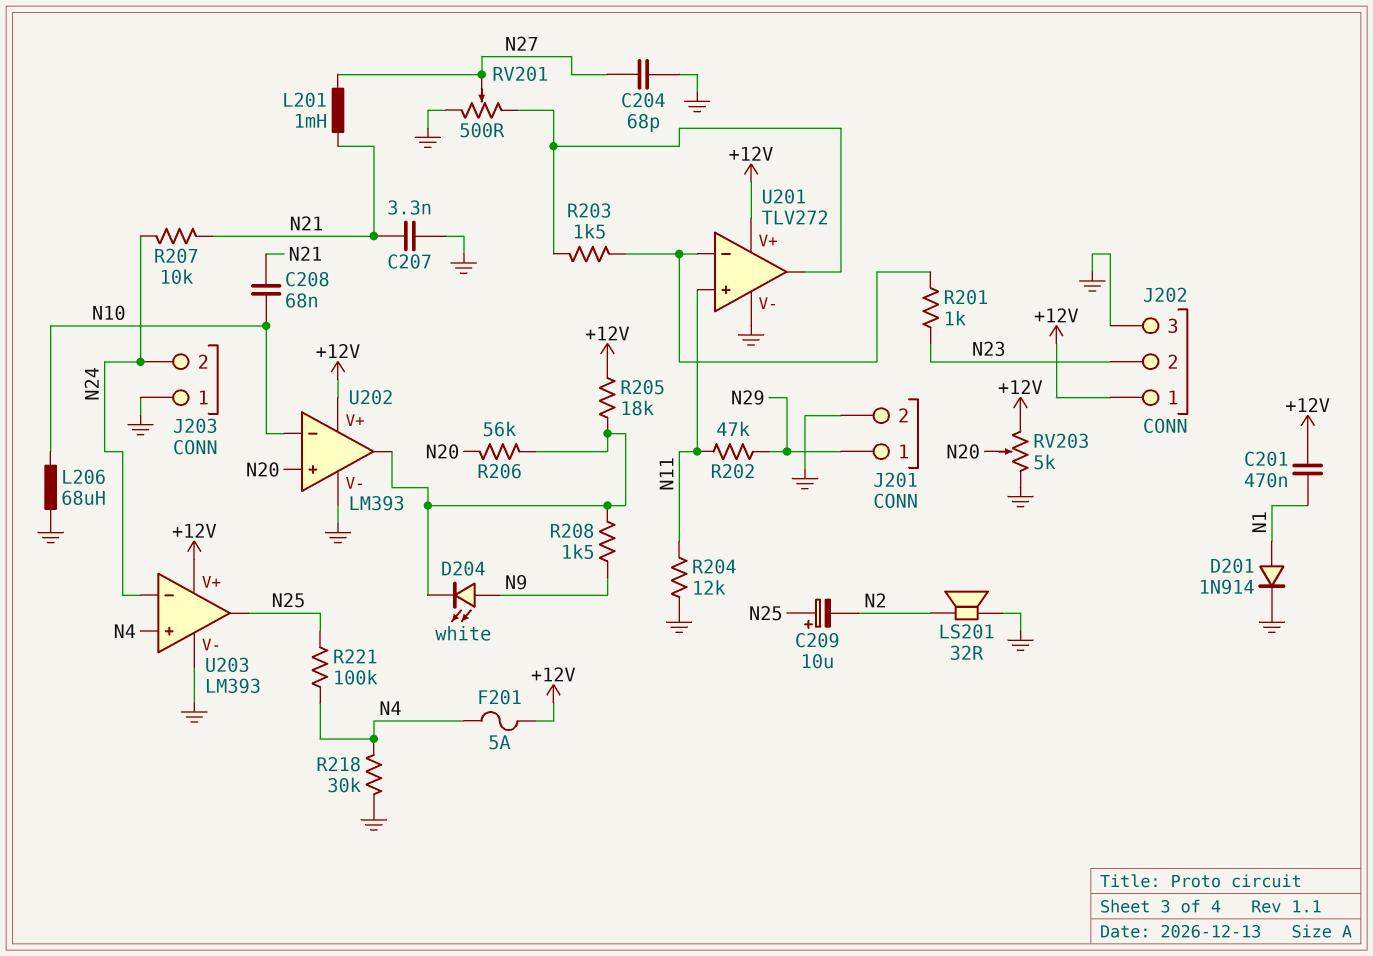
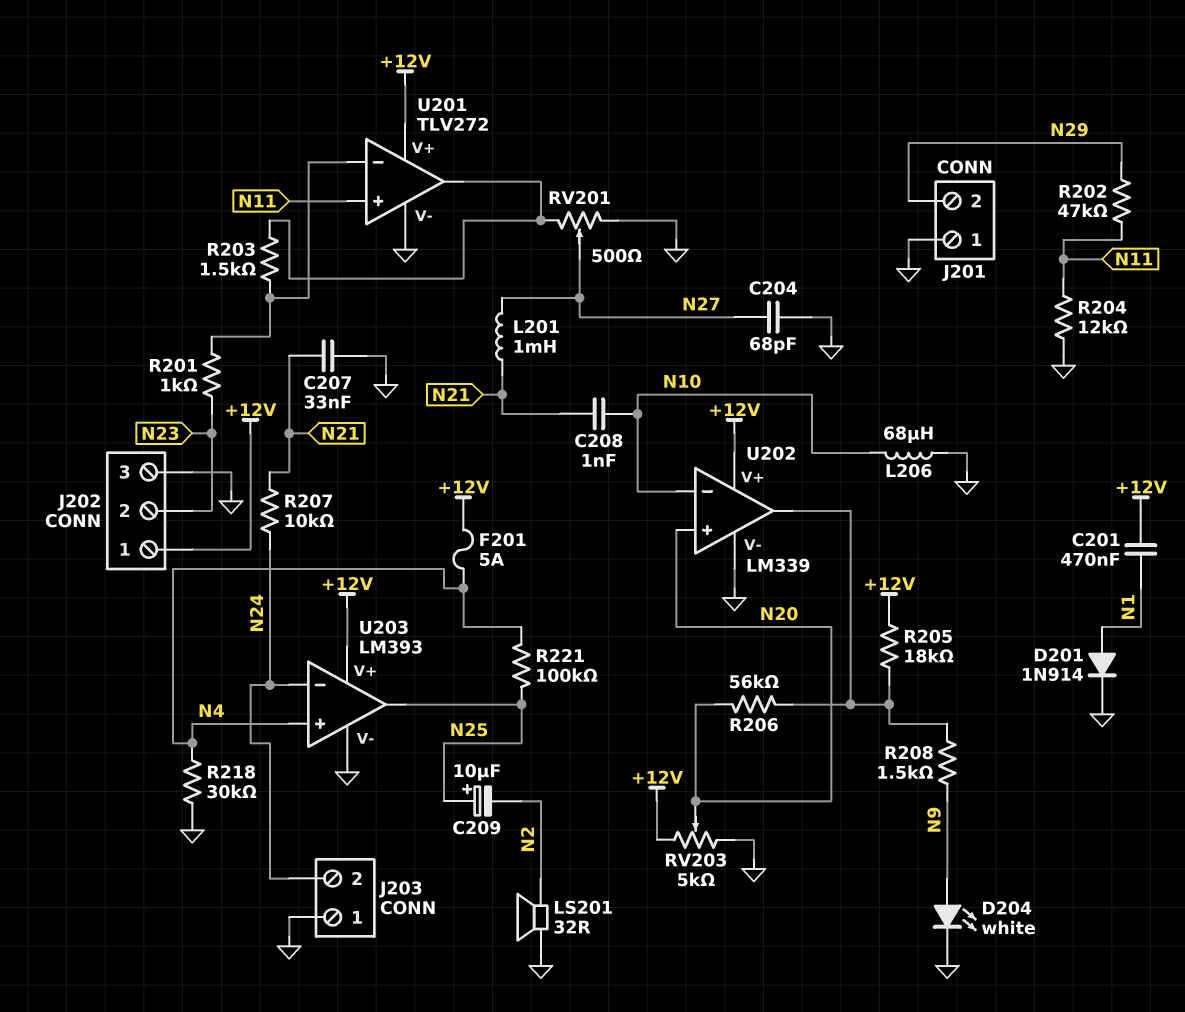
C207: 3.3nF (GND, N21) -> 33nF (GND, N21)
C208: 68nF (N10, N21) -> 1nF (N10, N21)
D204: LED white (A N9, K U202/out) -> LED white (A N9, K GND)
J201 pin 1: N29 -> GND
J201 pin 2: GND -> N29
U202: LM393 -> LM339

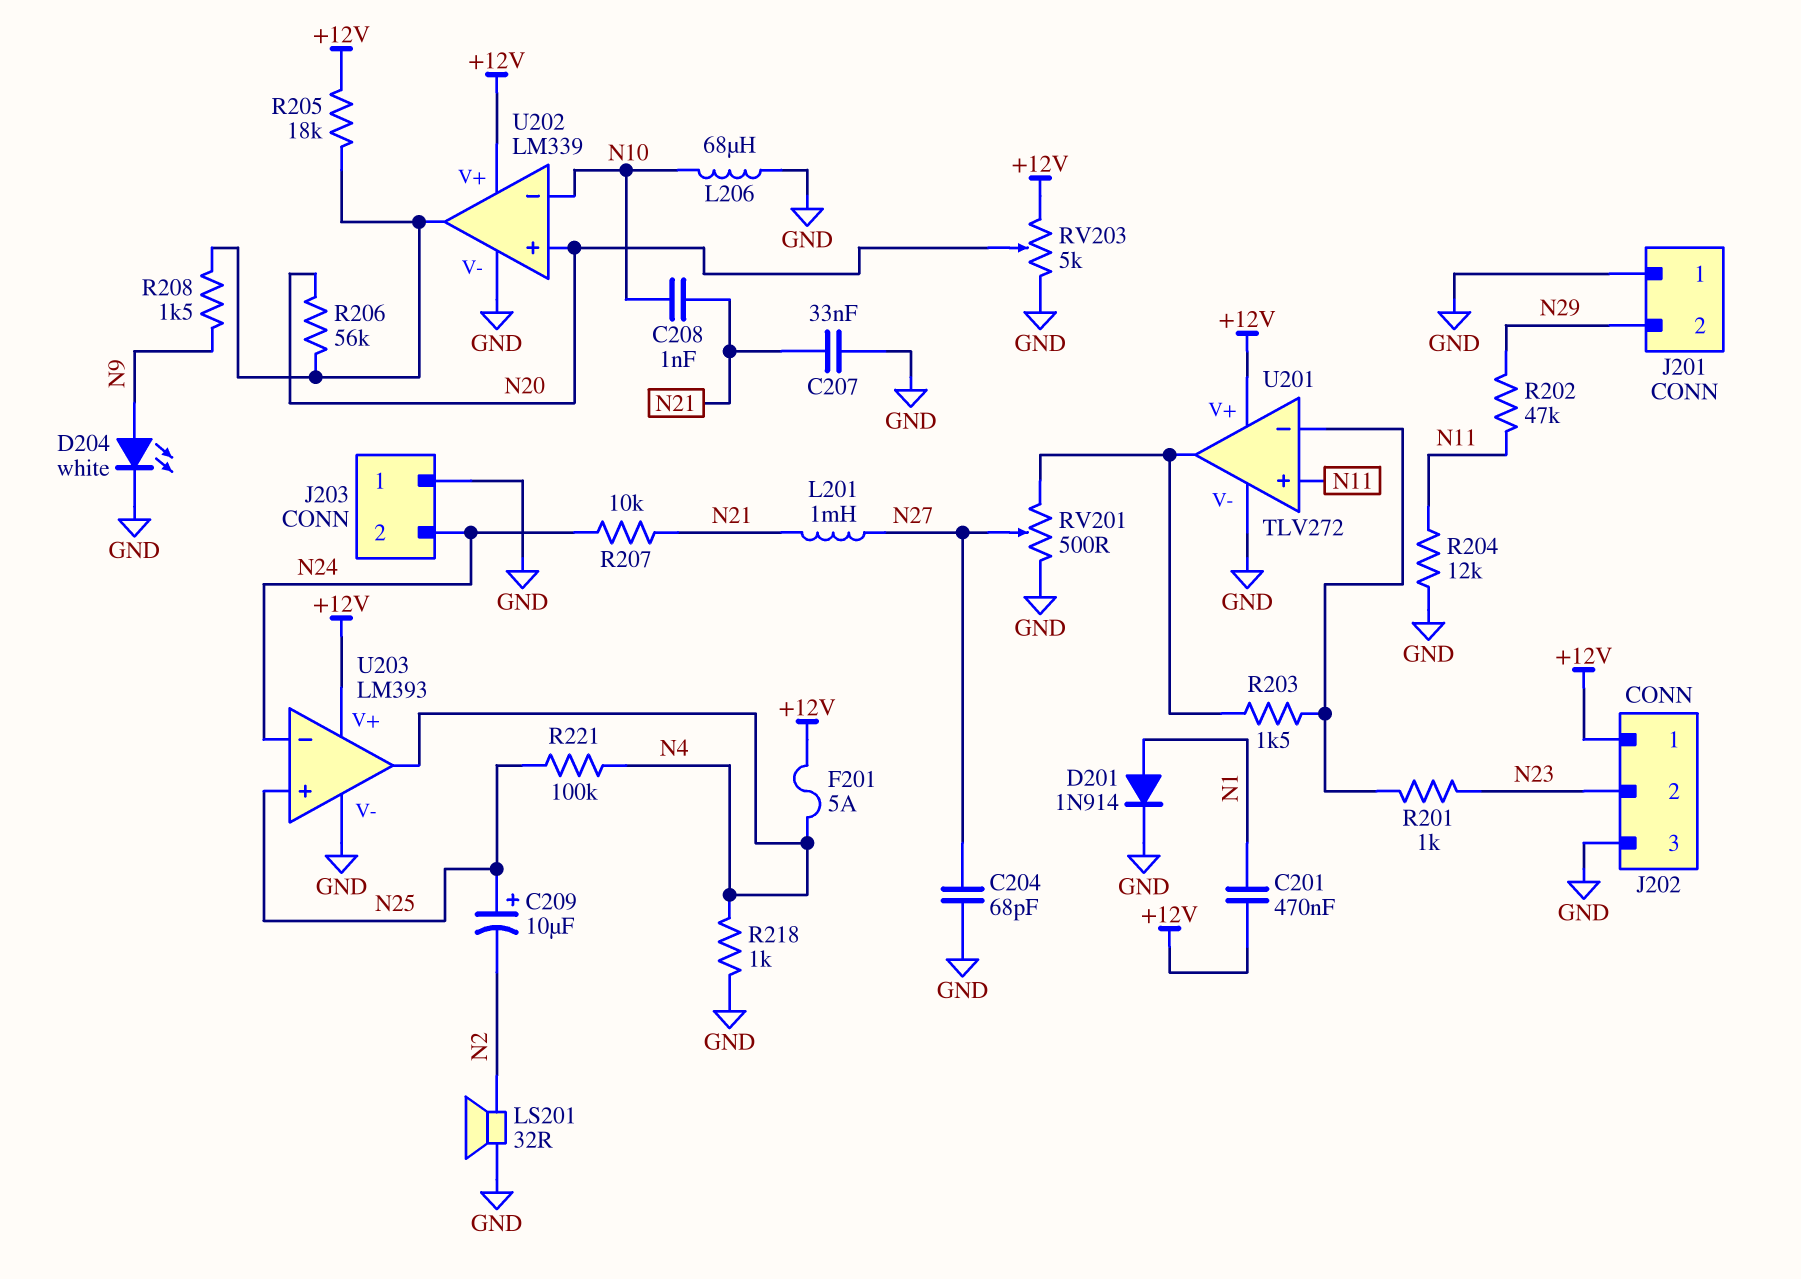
R218: 30k (GND, N4) -> 1k (GND, N4)
U203 pin in+: N4 -> N25
U203 pin out: N25 -> N4

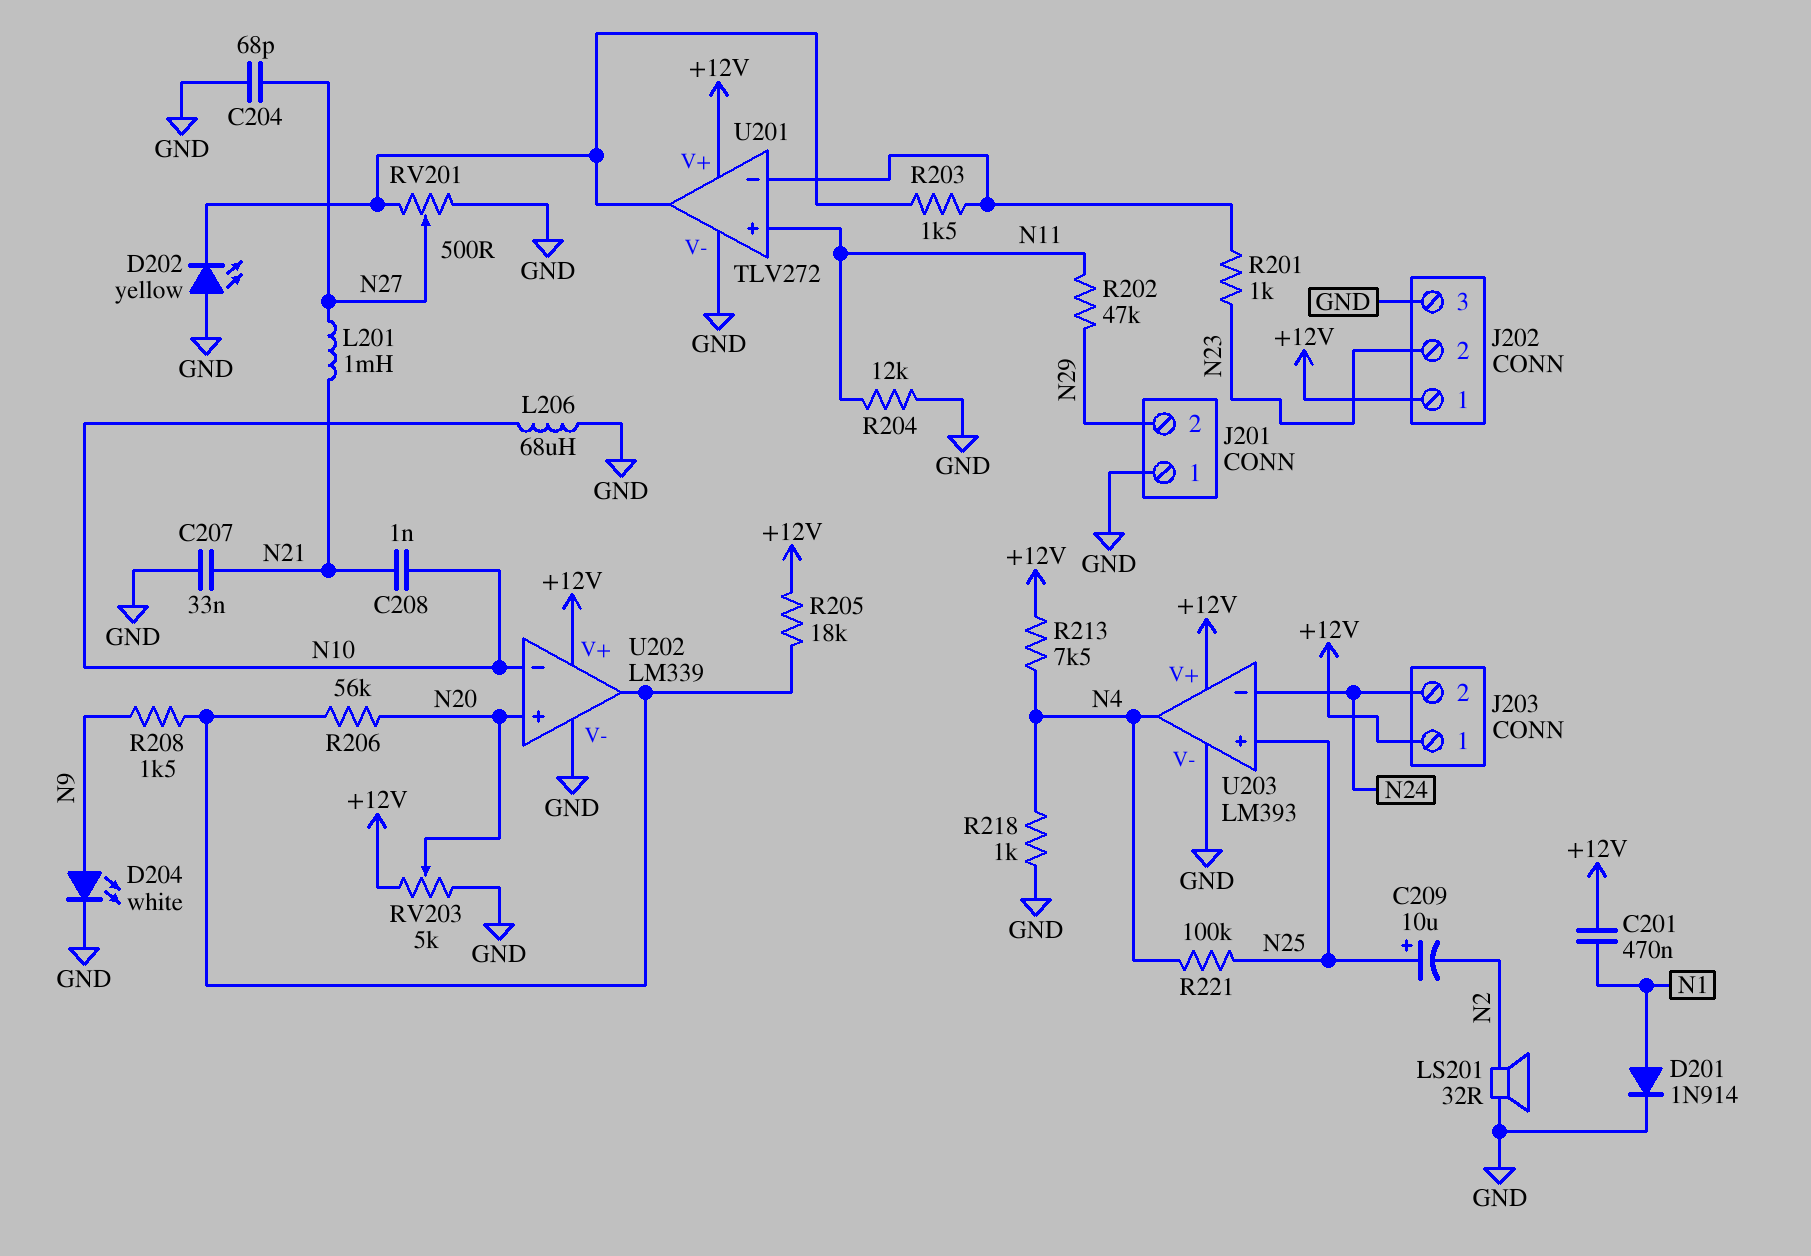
D202: none -> LED yellow (A GND, K U201/out)
F201: 5A (+12V, N4) -> none
J203 pin 1: GND -> +12V
R207: 10k (N21, N24) -> none
R213: none -> 7.5k (+12V, N4)

